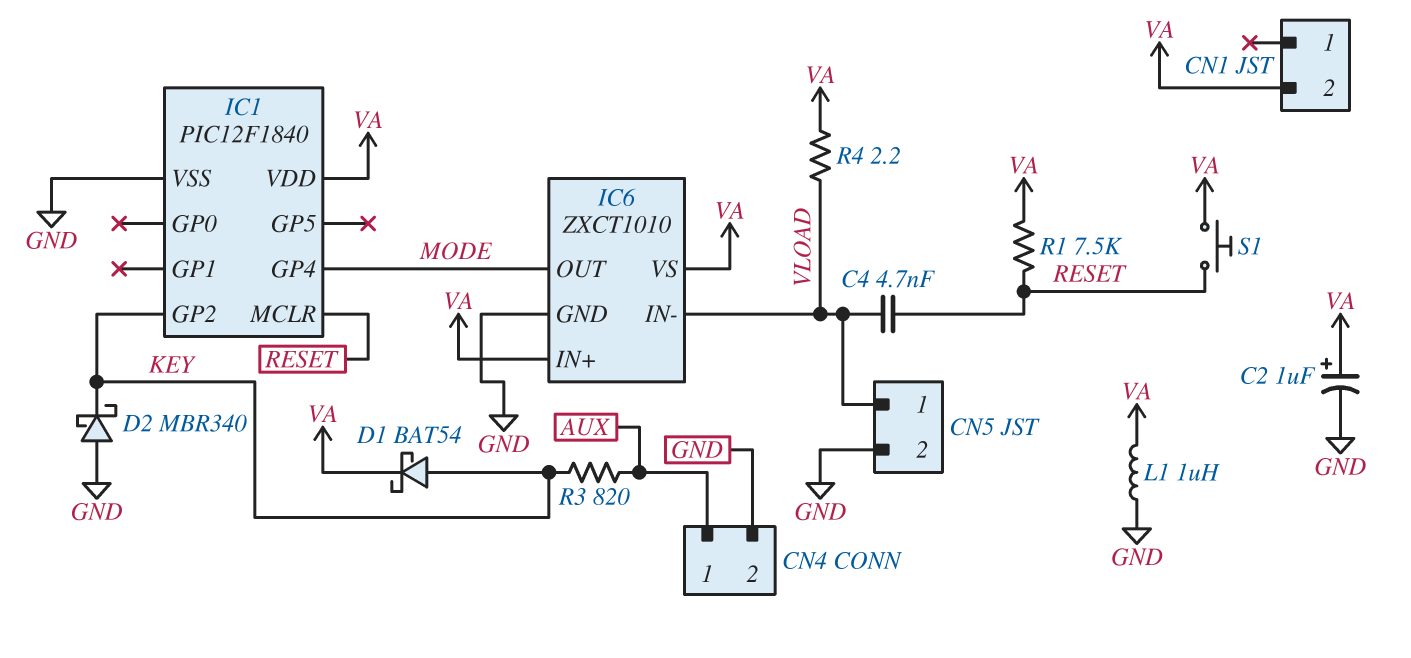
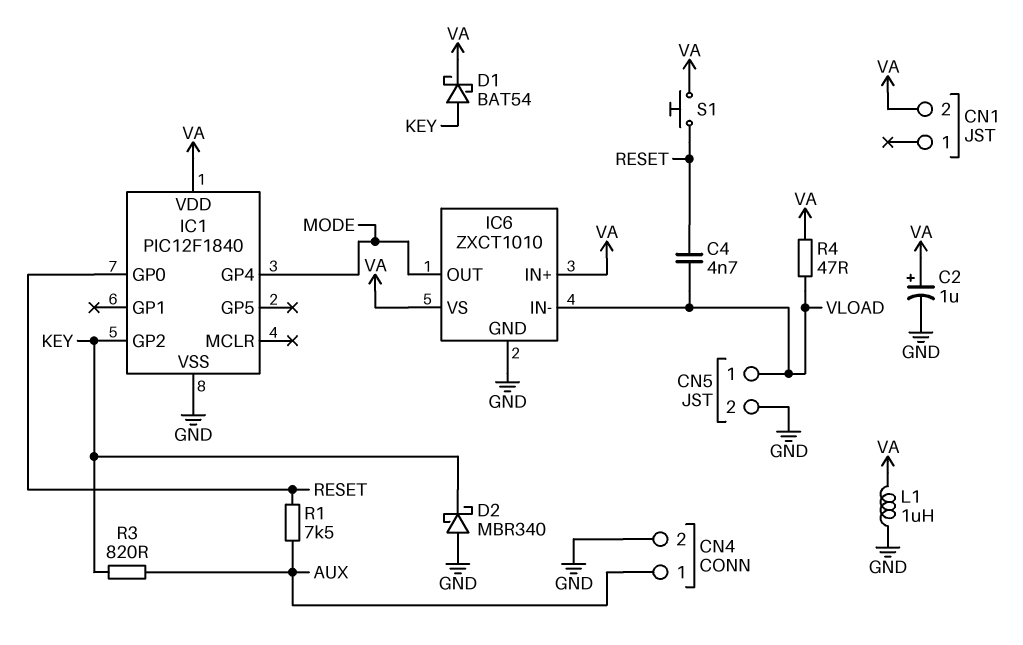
IC1 pin GP0: none -> RESET
IC1 pin MCLR: RESET -> none
R1: 7.5k (RESET, VA) -> 7.5k (AUX, RESET)
R4: 2.2 (VA, VLOAD) -> 47 (VA, VLOAD)

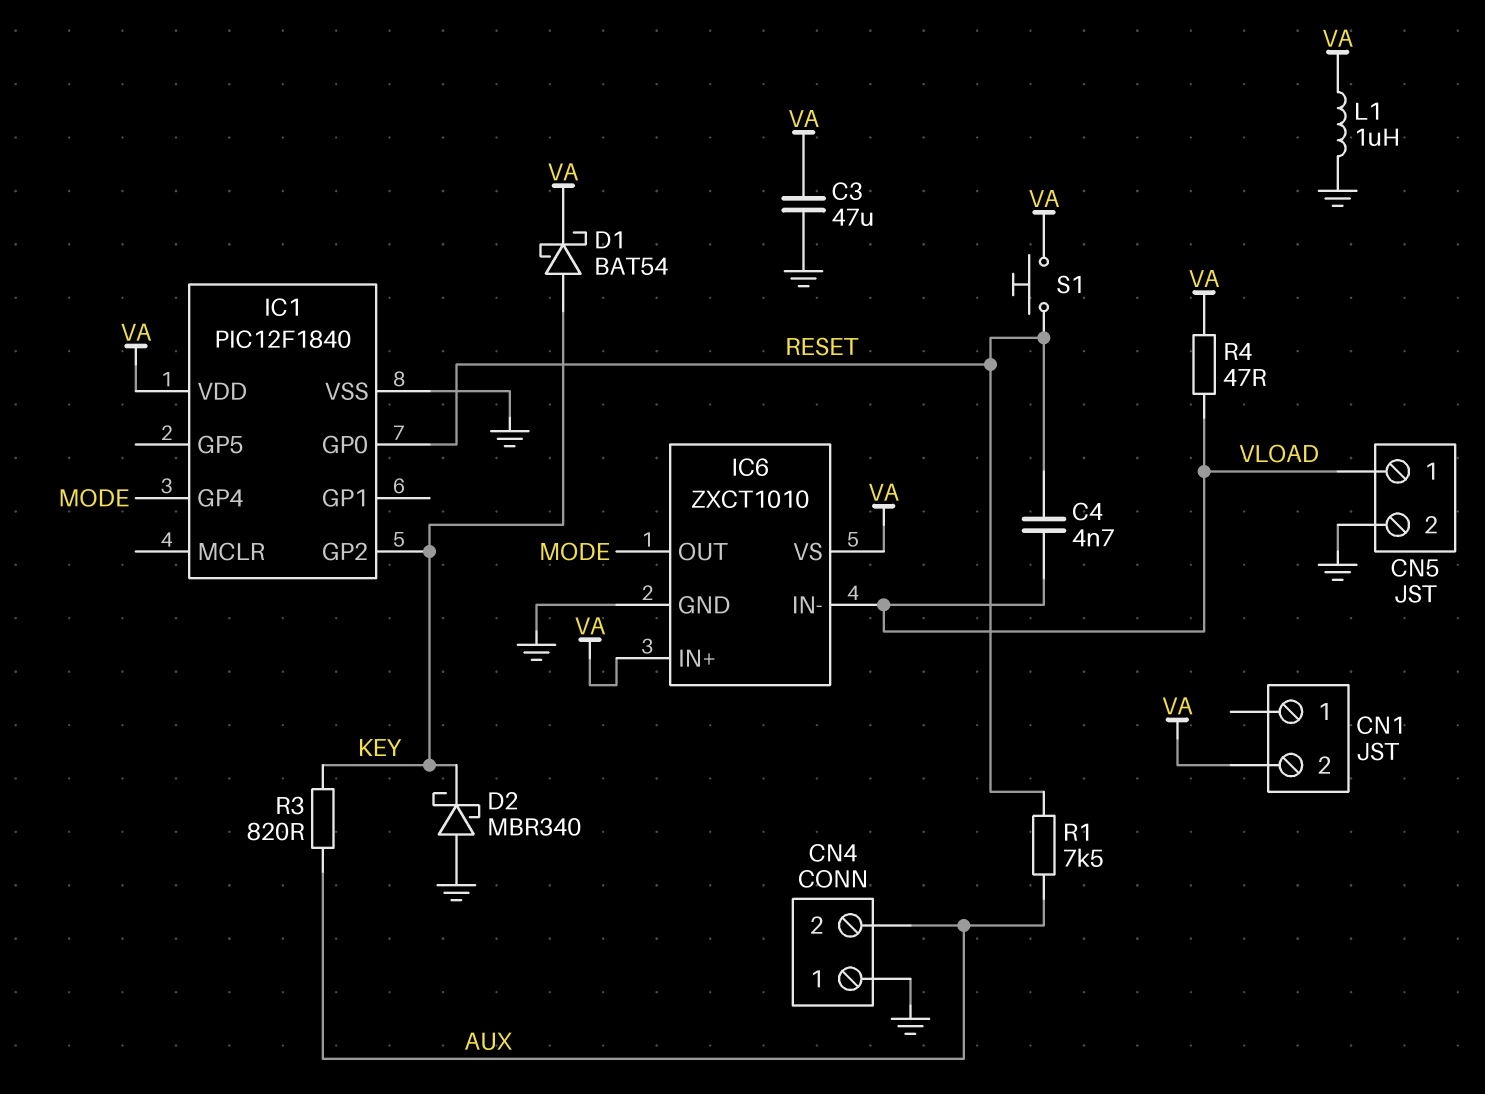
C2: 1uF (plus VA, minus GND) -> none
C3: none -> 47uF (GND, VA)
CN4 pin 1: AUX -> GND
CN4 pin 2: GND -> AUX

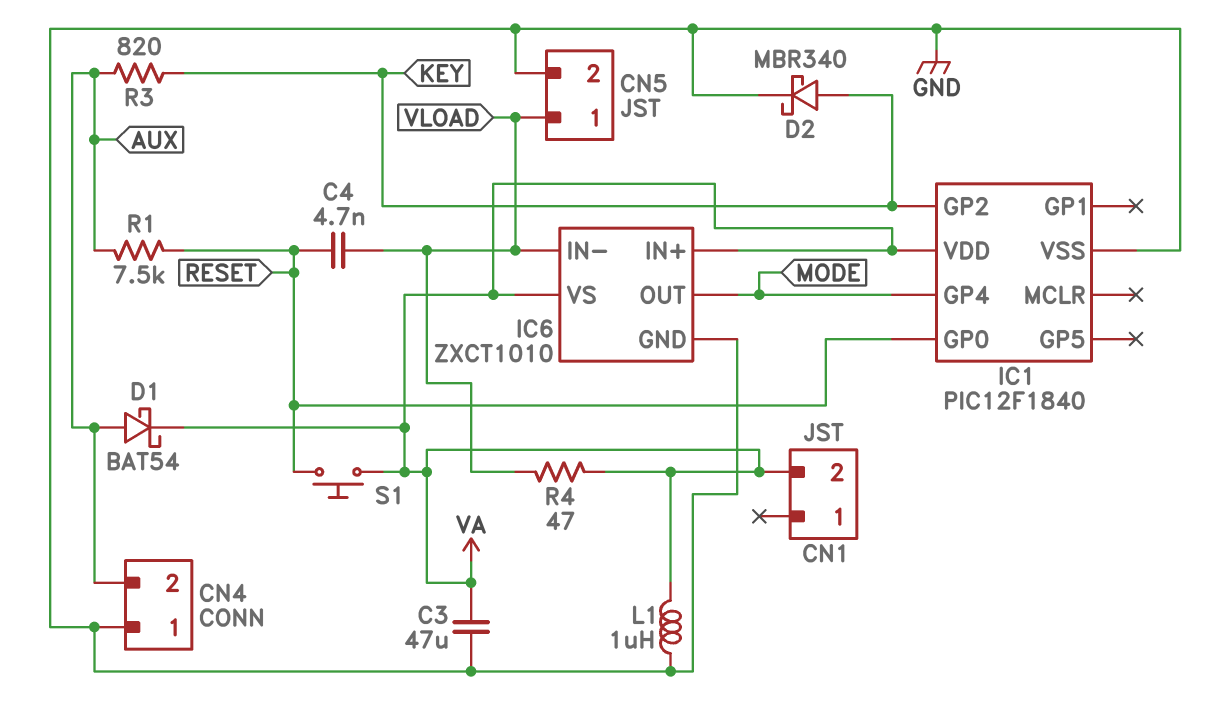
D1: schottky BAT54 (A KEY, K VA) -> schottky BAT54 (A AUX, K VA)
D2: schottky MBR340 (A GND, K KEY) -> schottky MBR340 (A KEY, K GND)

